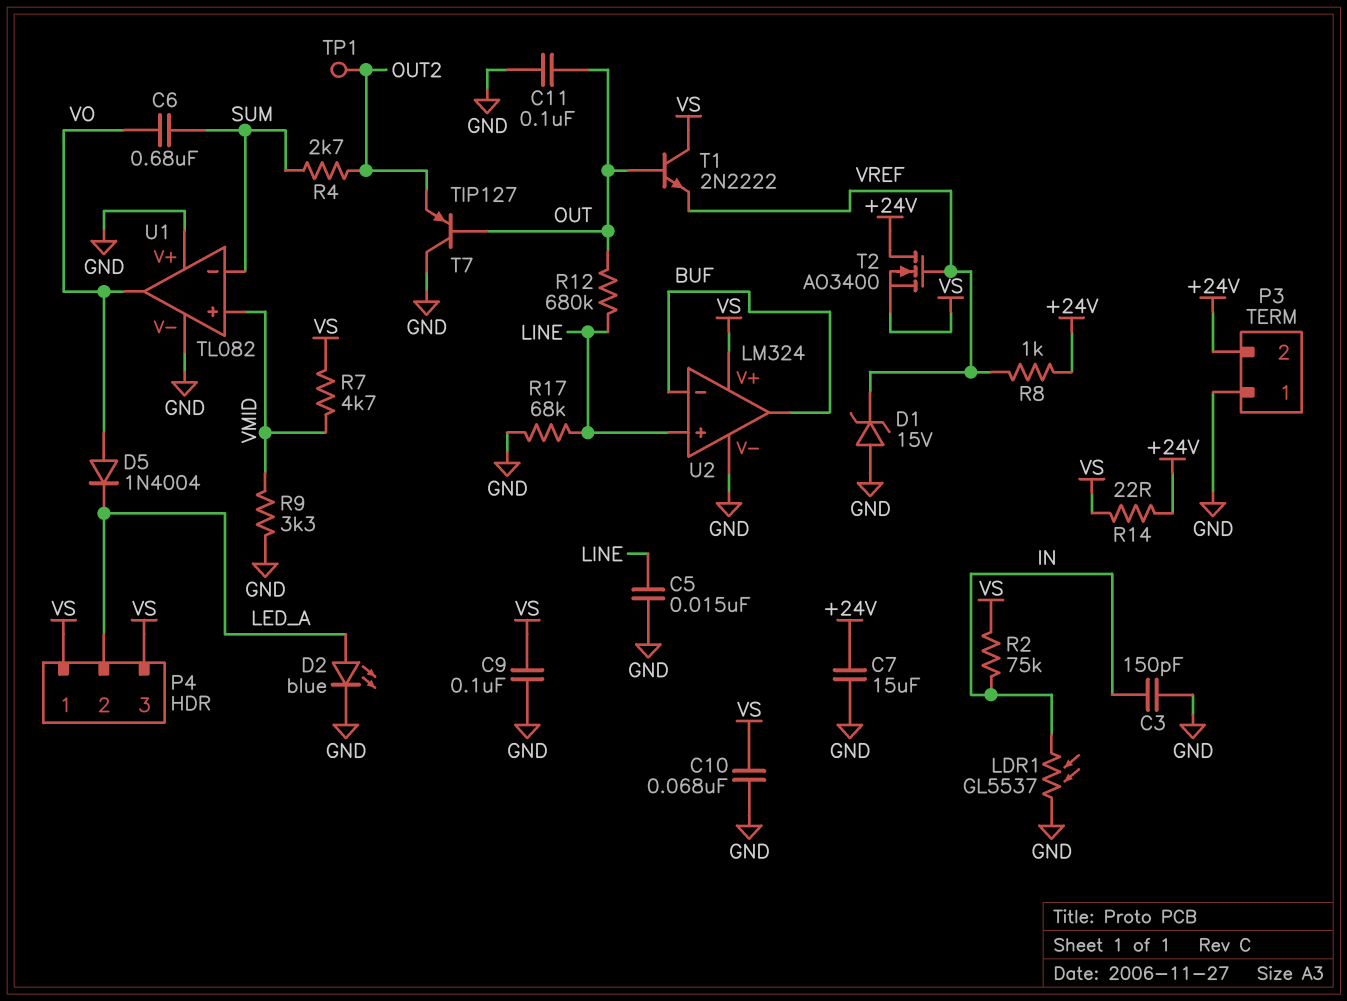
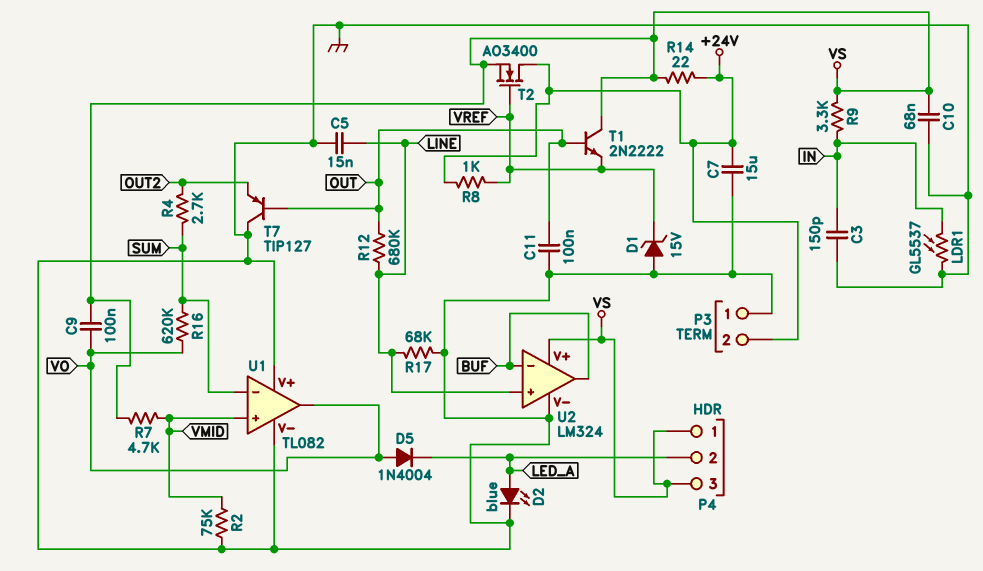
C6: 680nF (SUM, VO) -> none
C9: 100nF (GND, VS) -> 100nF (VO, VS)
R2: 75k (IN, VS) -> 75k (GND, VMID)
R9: 3.3k (GND, VMID) -> 3.3k (IN, VS)
R16: none -> 620k (SUM, VO)
TP1: test point (OUT2) -> none

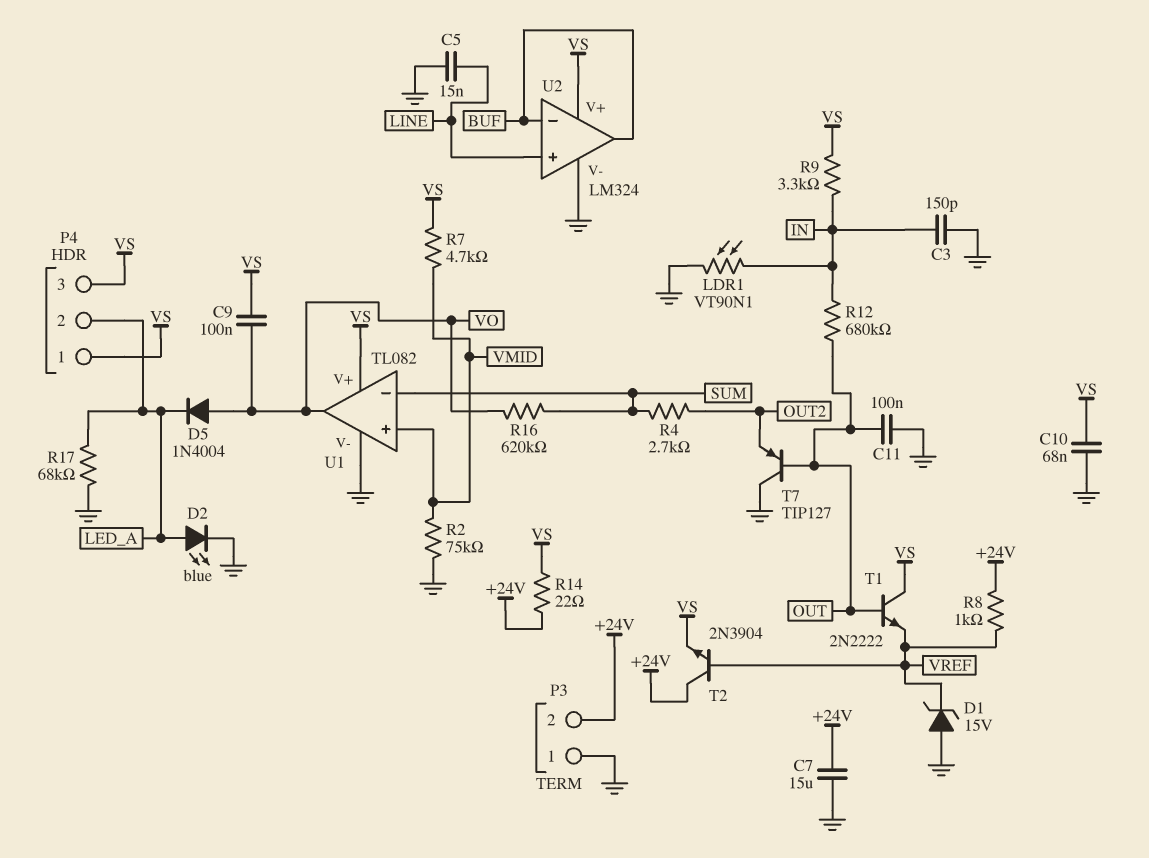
LDR1: GL5537 (GND, IN) -> VT90N1 (GND, IN)
R12: 680k (LINE, OUT) -> 680k (IN, OUT)
R17: 68k (GND, LINE) -> 68k (GND, LED_A)
T2: NMOS AO3400 (G VREF, D +24V, S VS) -> NPN 2N3904 (B VREF, C +24V, E VS)
U1 pin V+: GND -> VS

